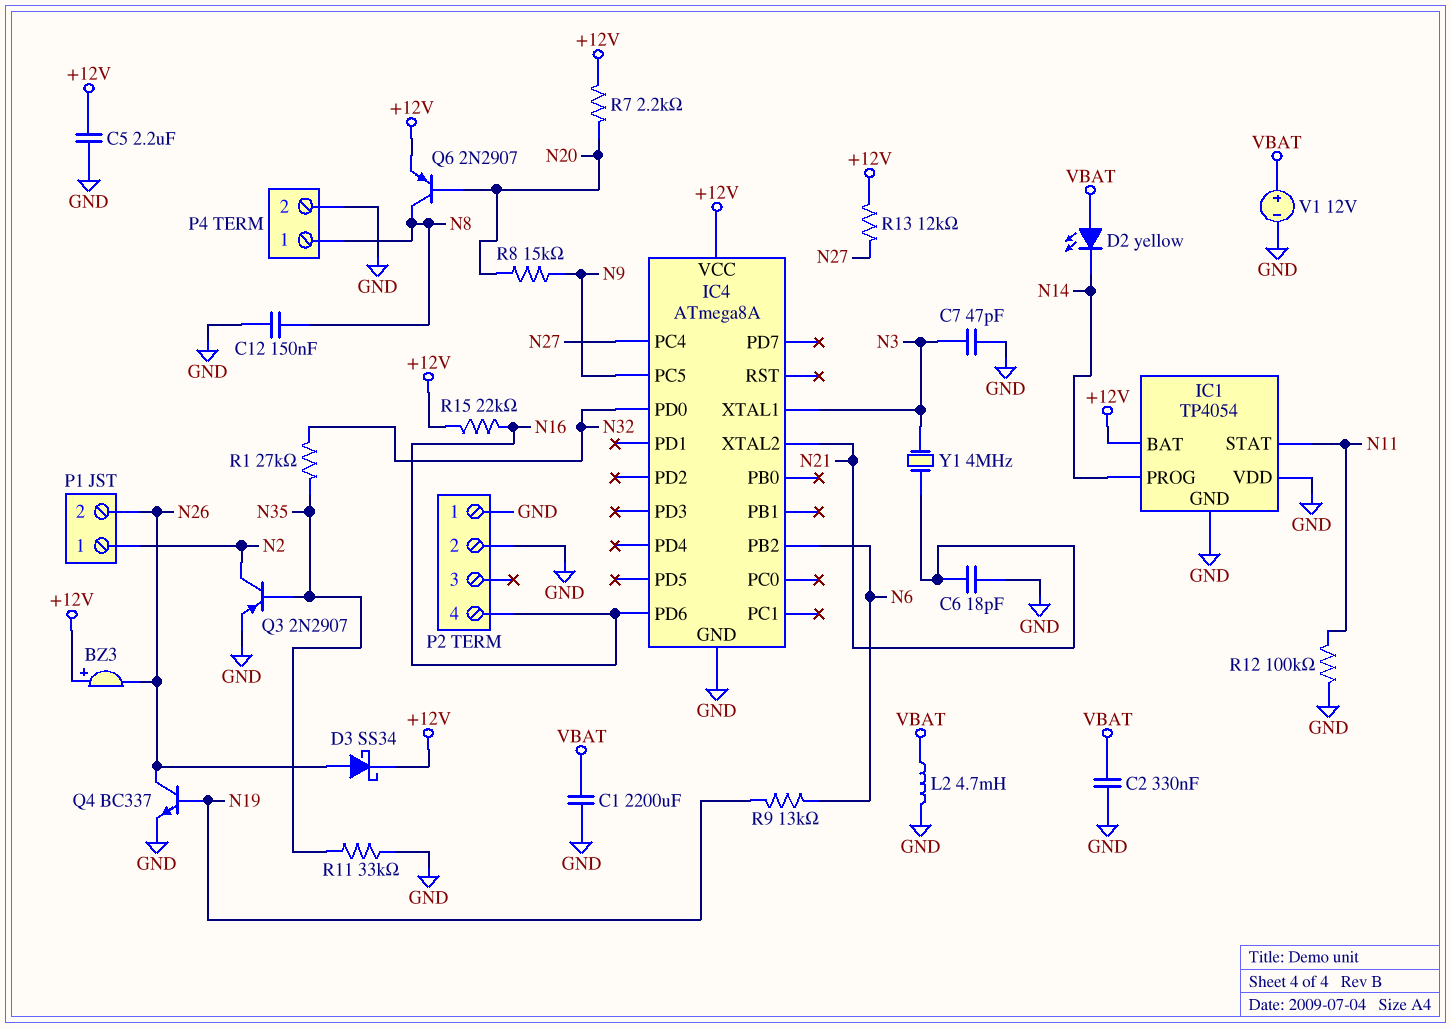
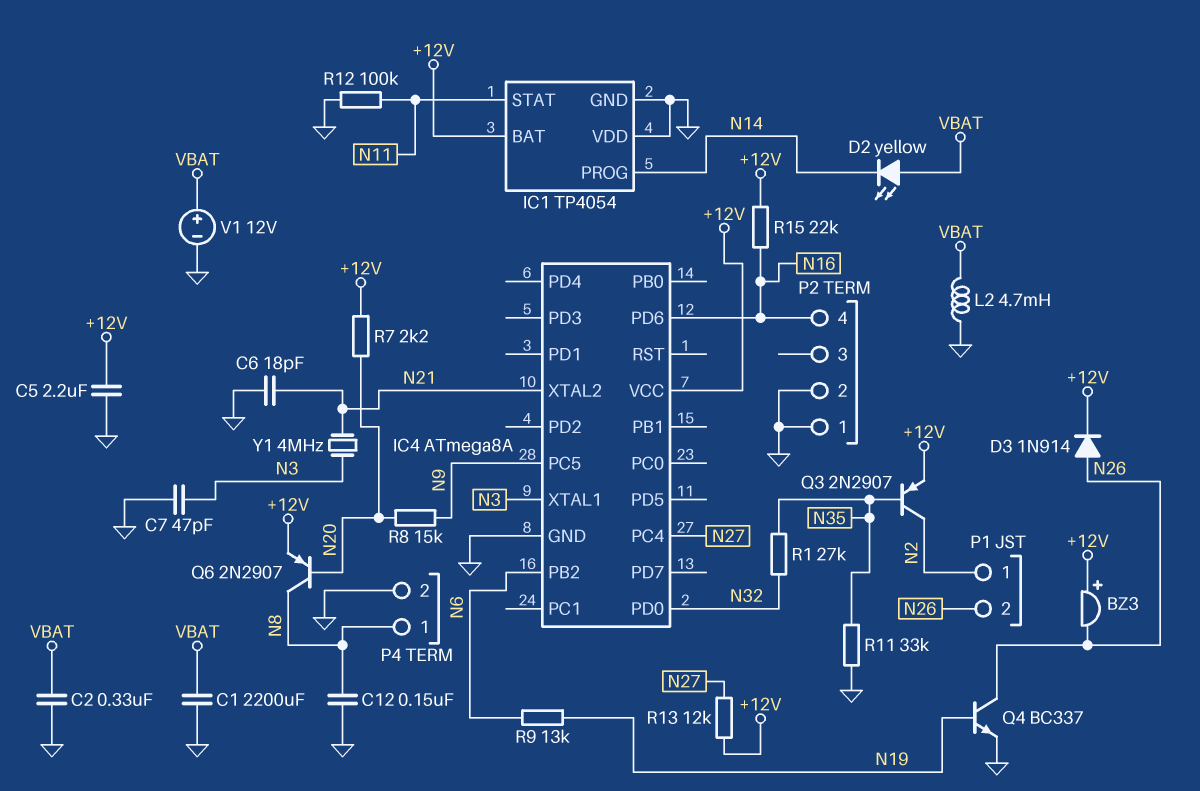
D3: schottky SS34 (A N26, K +12V) -> diode 1N914 (A N26, K +12V)
Q3: PNP 2N2907 (B N35, C N2, E GND) -> PNP 2N2907 (B N35, C N2, E +12V)

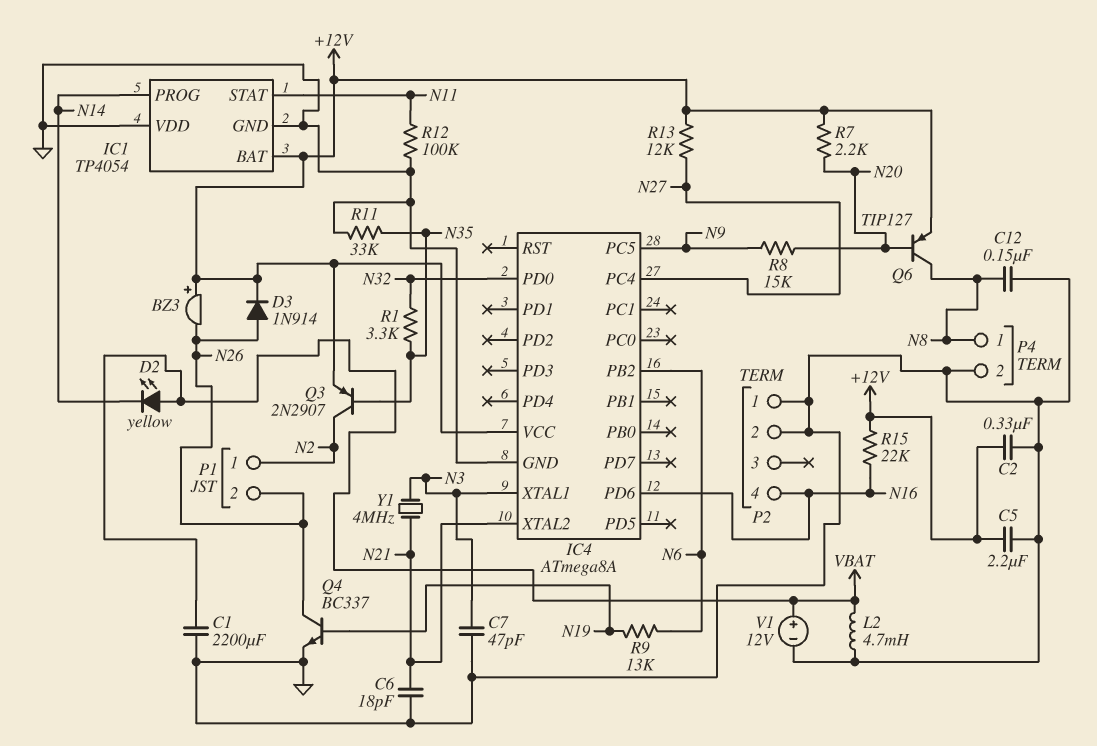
C2: 330nF (GND, VBAT) -> 330nF (+12V, GND)
Q6: PNP 2N2907 (B N20, C N8, E +12V) -> PNP TIP127 (B N20, C N8, E +12V)
R1: 27k (N32, N35) -> 3.3k (N32, N35)

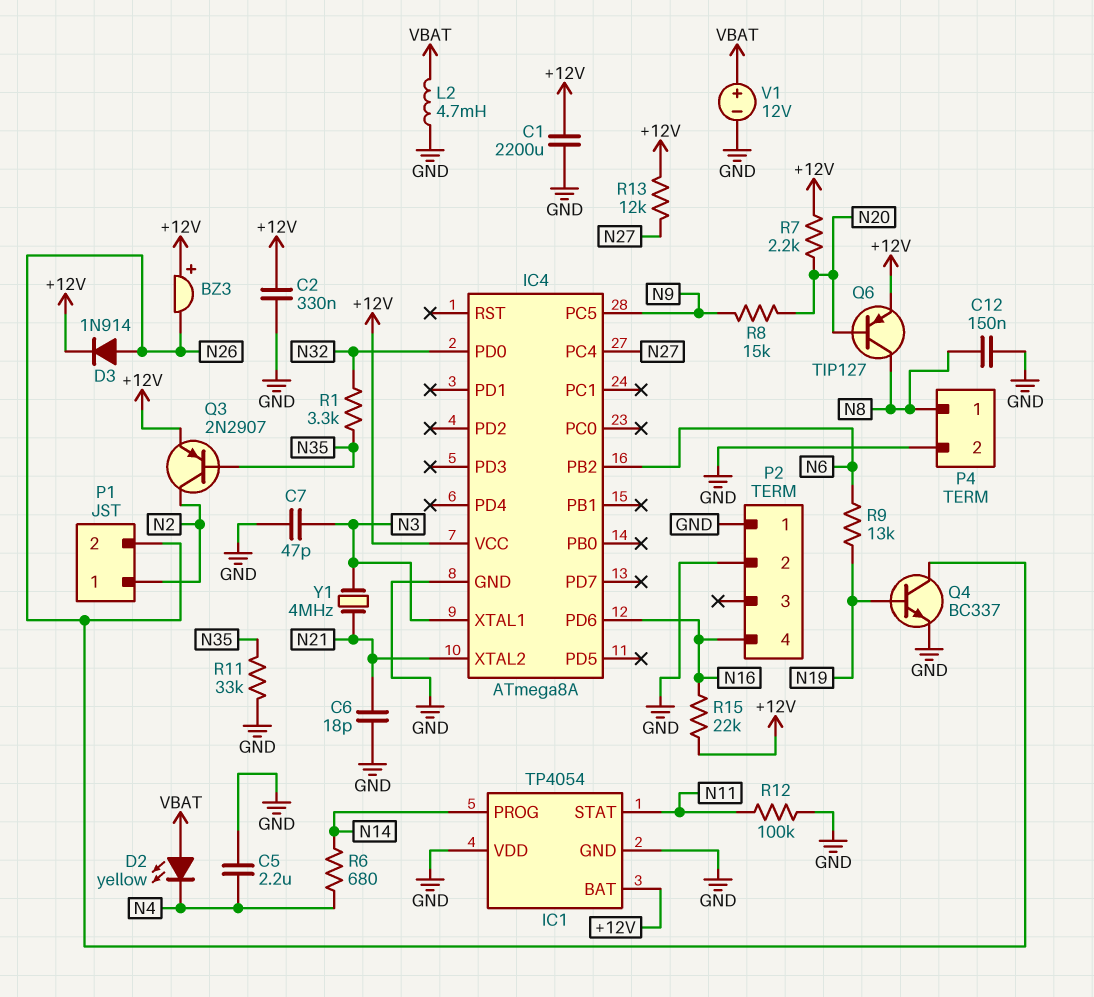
C1: 2200uF (GND, VBAT) -> 2200uF (+12V, GND)
C5: 2.2uF (+12V, GND) -> 2.2uF (GND, N4)
D2: LED yellow (A VBAT, K N14) -> LED yellow (A VBAT, K N4)
R6: none -> 680 (N4, N14)

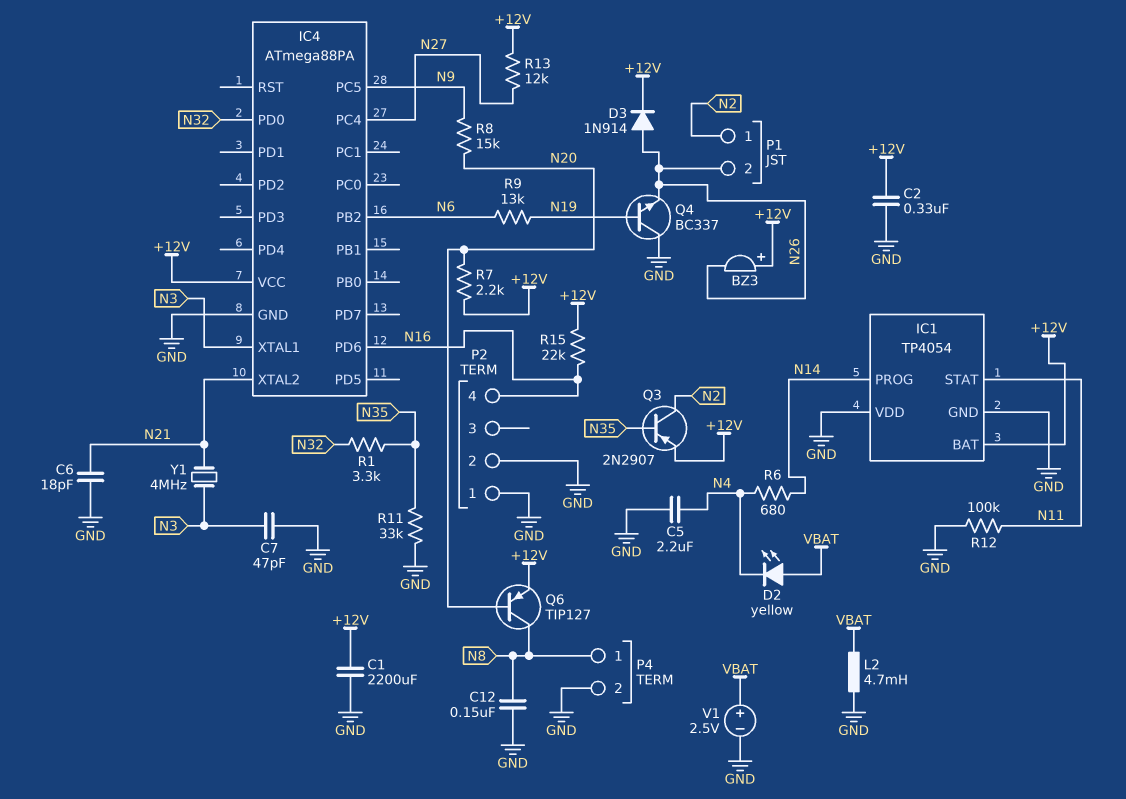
IC4: ATmega8A -> ATmega88PA
Q4: NPN BC337 (B N19, C N26, E GND) -> NPN BC337 (B N19, C GND, E N26)
V1: 12V (plus VBAT, minus GND) -> 2.5V (plus VBAT, minus GND)

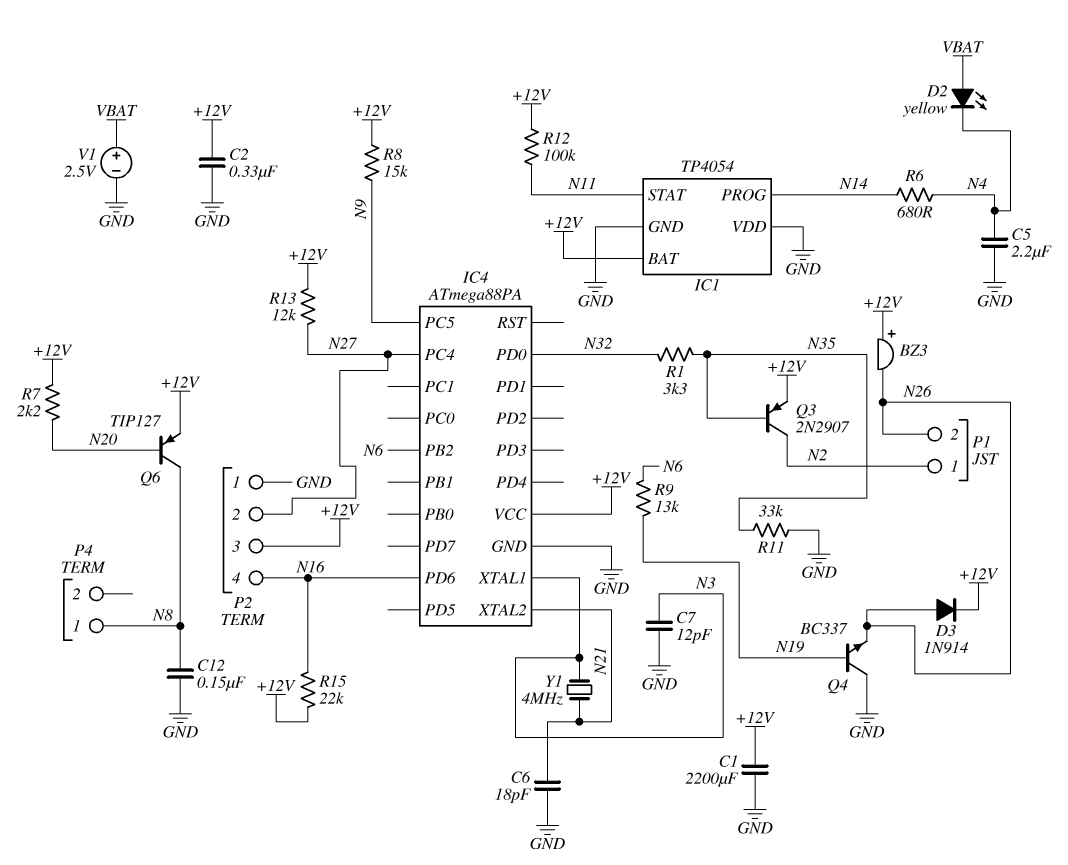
C7: 47pF (GND, N3) -> 12pF (GND, N3)
L2: 4.7mH (GND, VBAT) -> none
P2 pin 2: GND -> N27
P2 pin 3: none -> +12V
P4 pin 2: GND -> none
R8: 15k (N9, N20) -> 15k (+12V, N9)
R12: 100k (GND, N11) -> 100k (+12V, N11)

